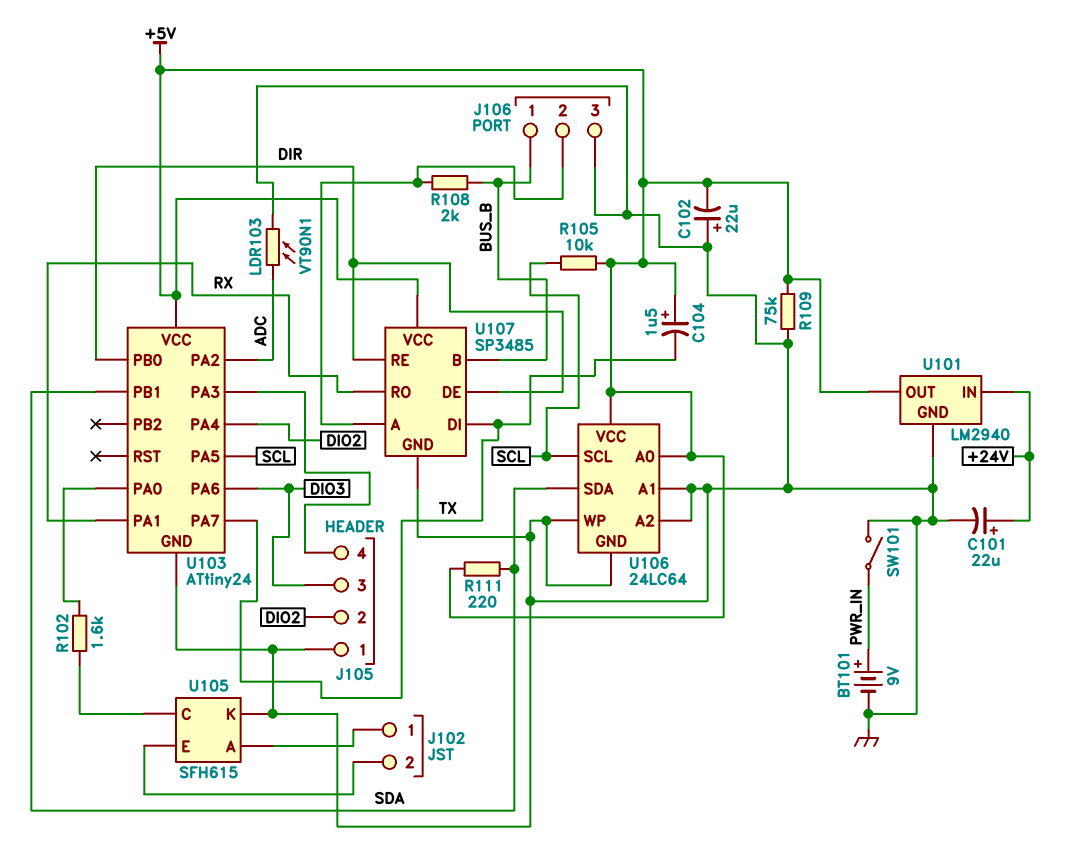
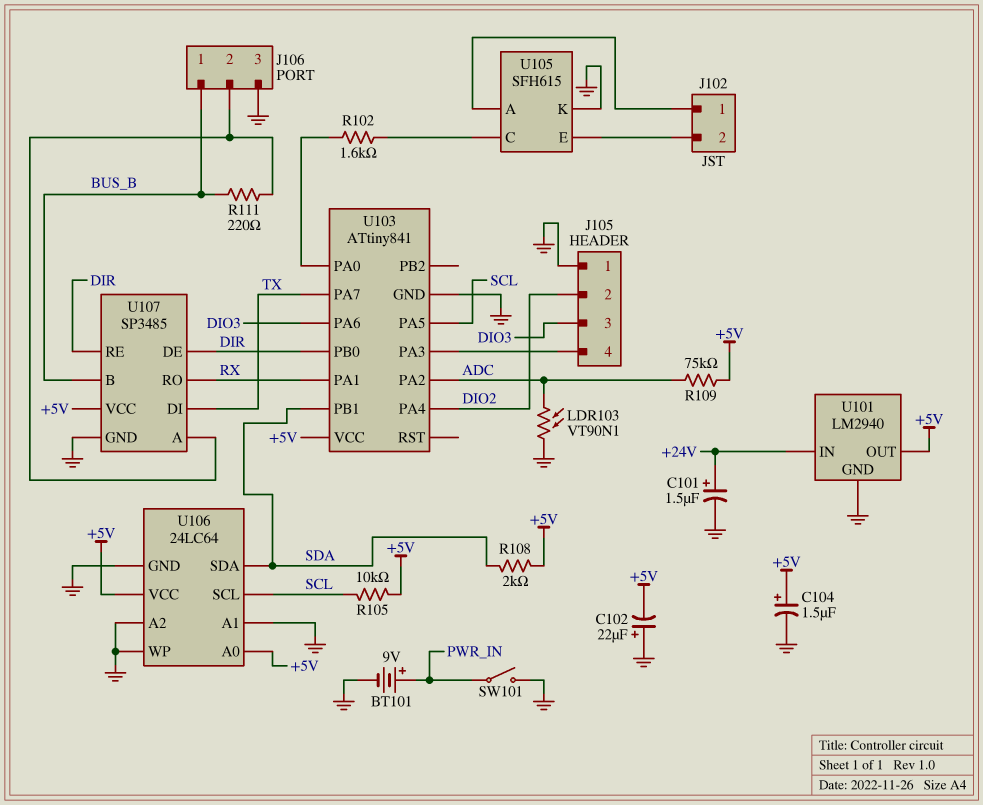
C101: 22uF (plus +24V, minus GND) -> 1.5uF (plus +24V, minus GND)
C104: 1.5uF (plus +5V, minus TX) -> 1.5uF (plus +5V, minus GND)
R108: 2k (BUS_B, J106/2) -> 2k (+5V, SDA)
R109: 75k (+5V, GND) -> 75k (+5V, ADC)
R111: 220 (+5V, SDA) -> 220 (BUS_B, J106/2)
U103: ATtiny24 -> ATtiny841

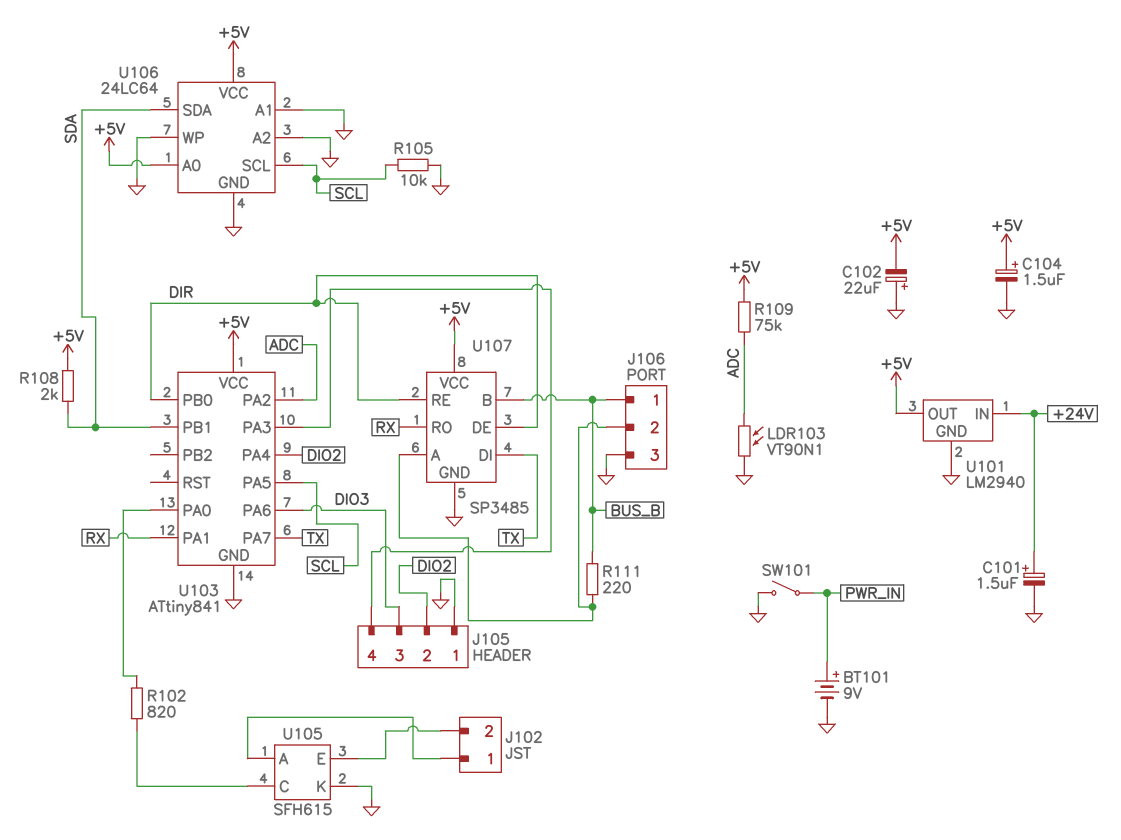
R102: 1.6k (U103/PA0, U105/C) -> 820 (U103/PA0, U105/C)
R105: 10k (+5V, SCL) -> 10k (GND, SCL)

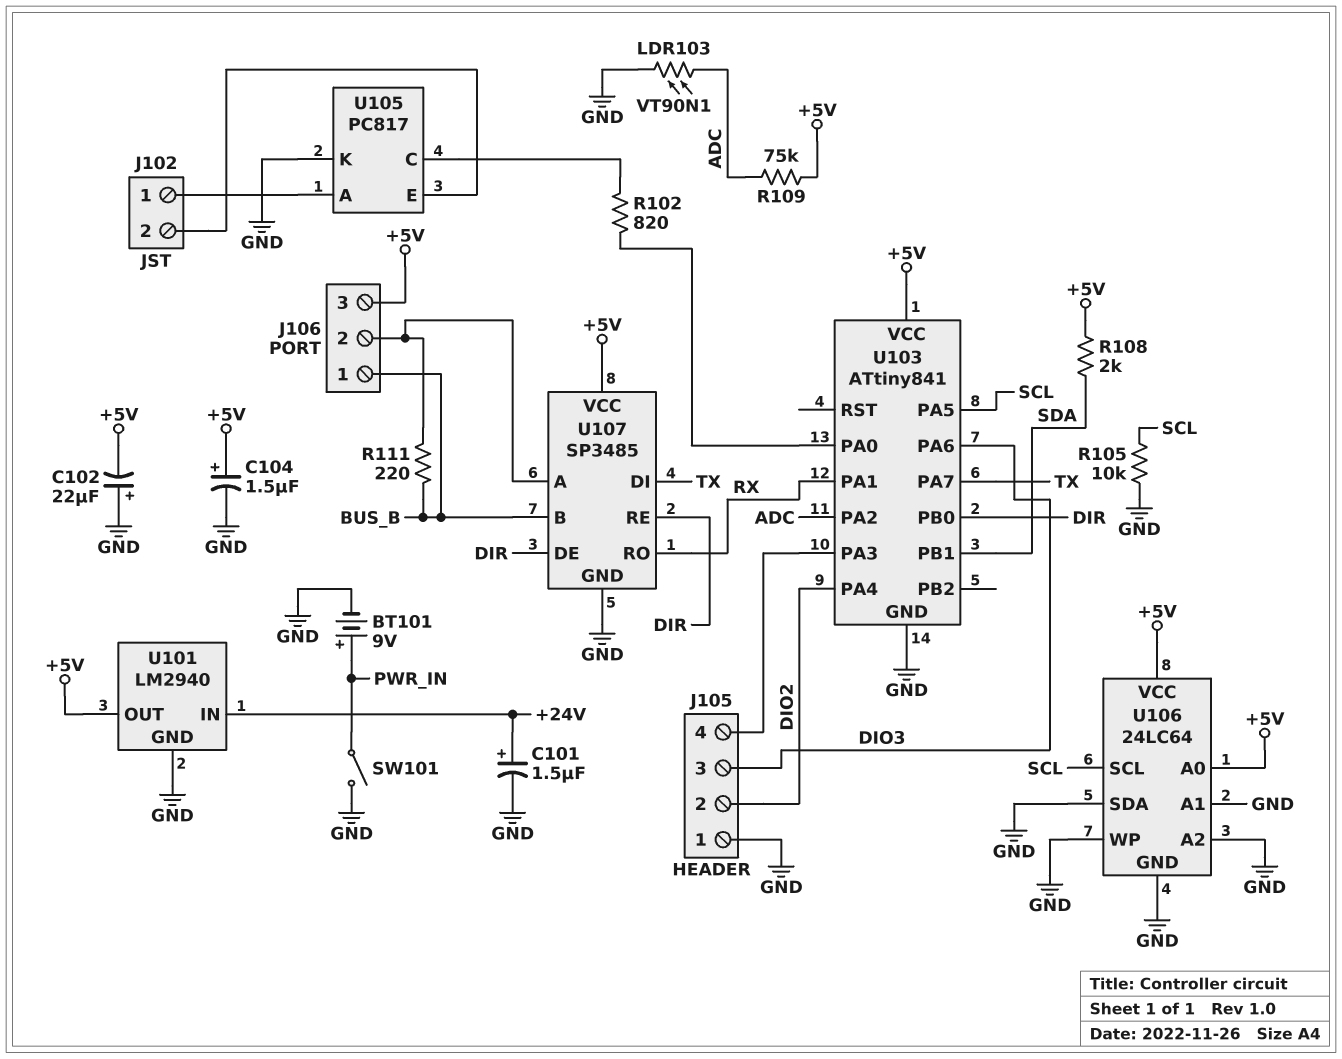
J106 pin 3: GND -> +5V
U105: SFH615 -> PC817
U106 pin SDA: SDA -> GND

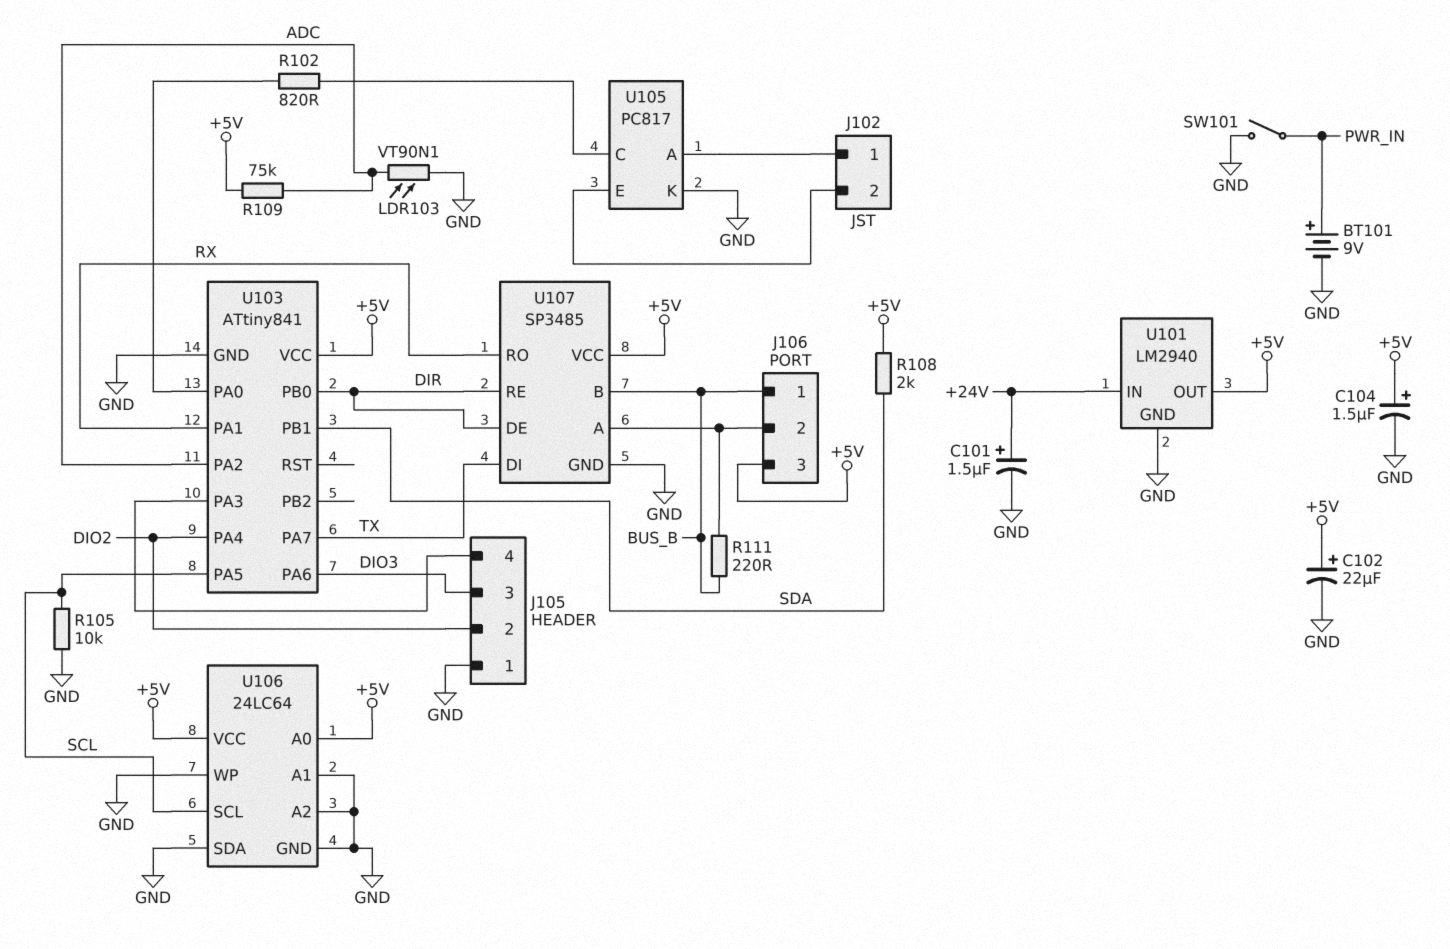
C102: 22uF (plus GND, minus +5V) -> 22uF (plus +5V, minus GND)

